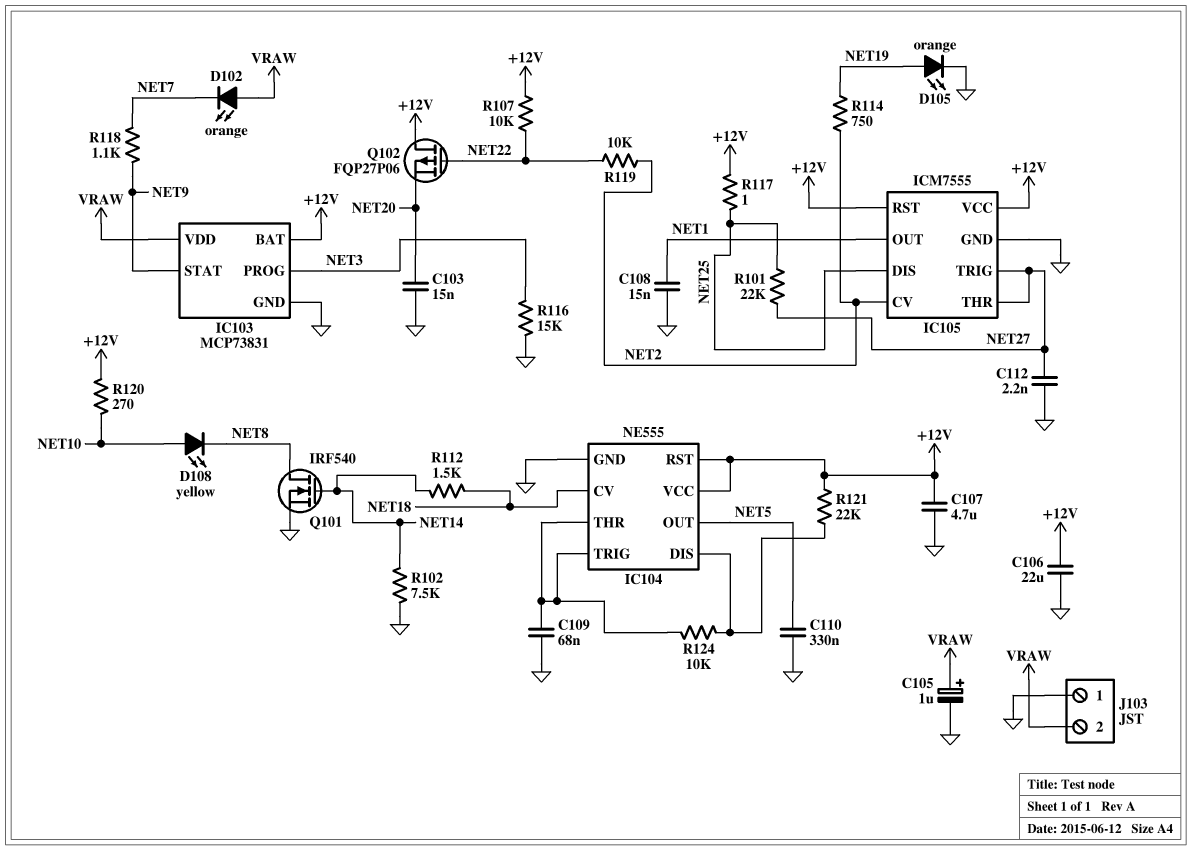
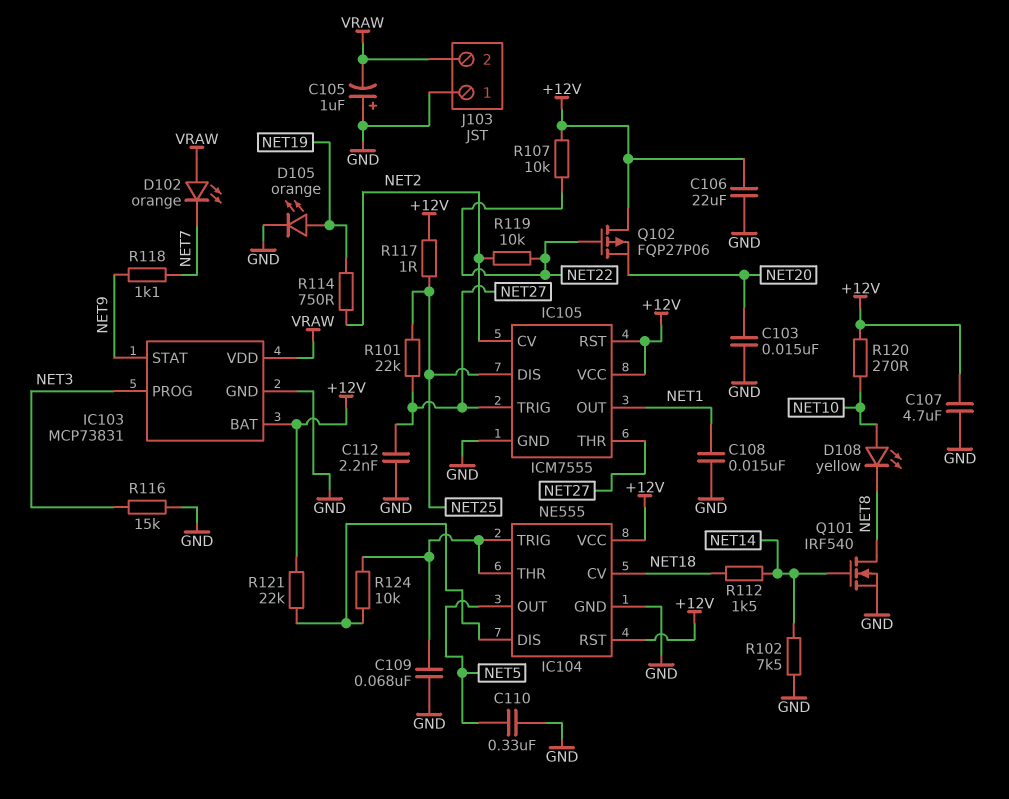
C105: 1uF (plus VRAW, minus GND) -> 1uF (plus GND, minus VRAW)

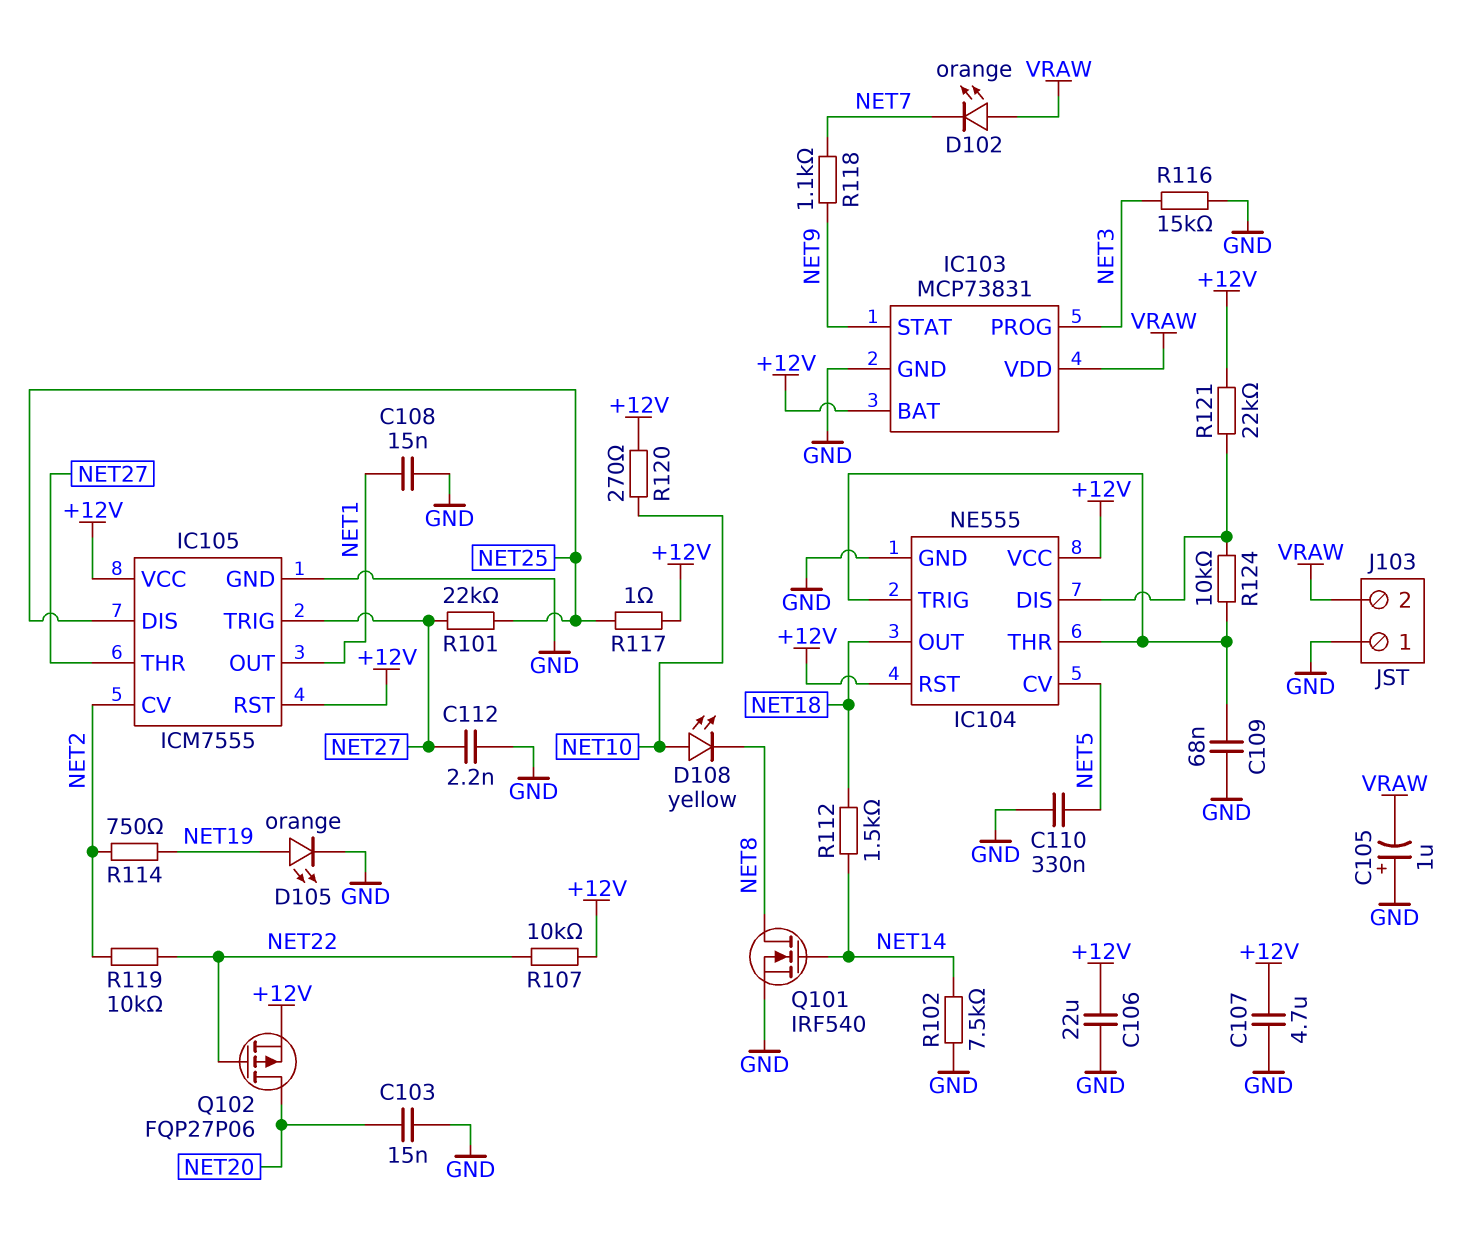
IC104 pin CV: NET18 -> NET5
IC104 pin OUT: NET5 -> NET18
Q102: PMOS FQP27P06 (G NET22, D +12V, S NET20) -> PMOS FQP27P06 (G NET22, D NET20, S +12V)

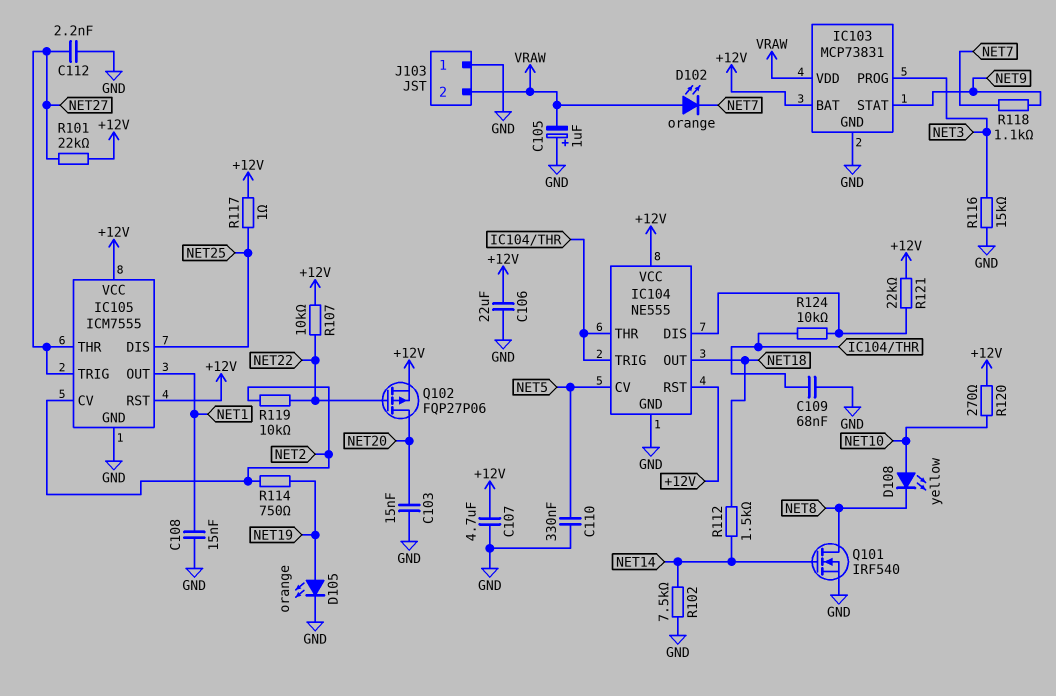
R101: 22k (NET25, NET27) -> 22k (+12V, NET27)

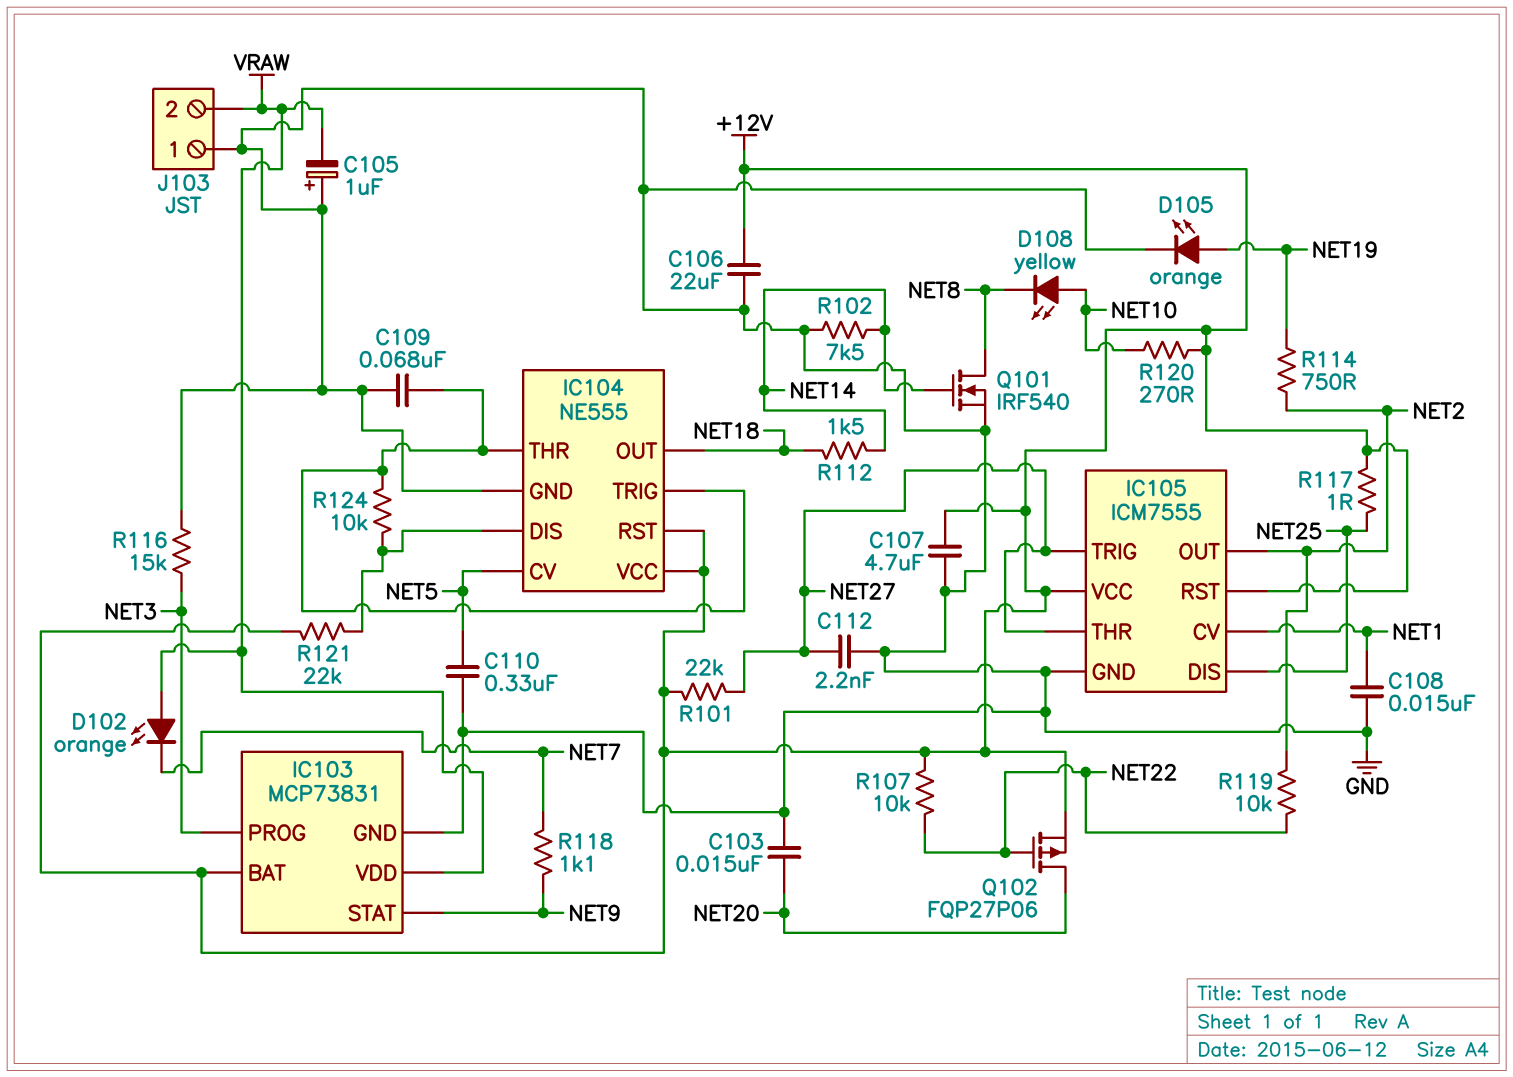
IC105 pin CV: NET2 -> NET1
IC105 pin OUT: NET1 -> NET2

